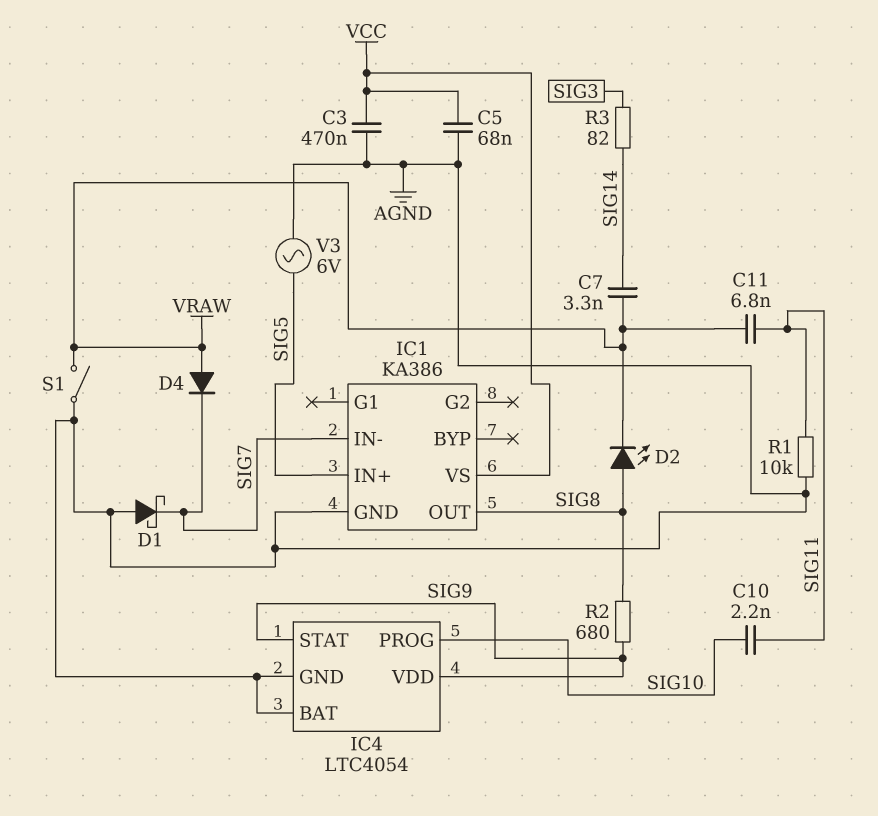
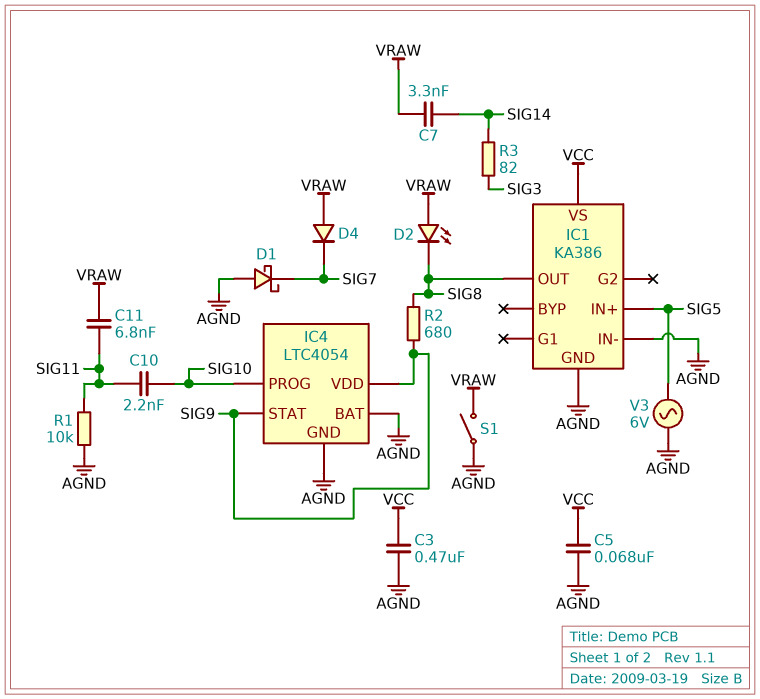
D2: LED (A SIG8, K VRAW) -> LED (A VRAW, K SIG8)
IC1 pin IN-: SIG7 -> AGND

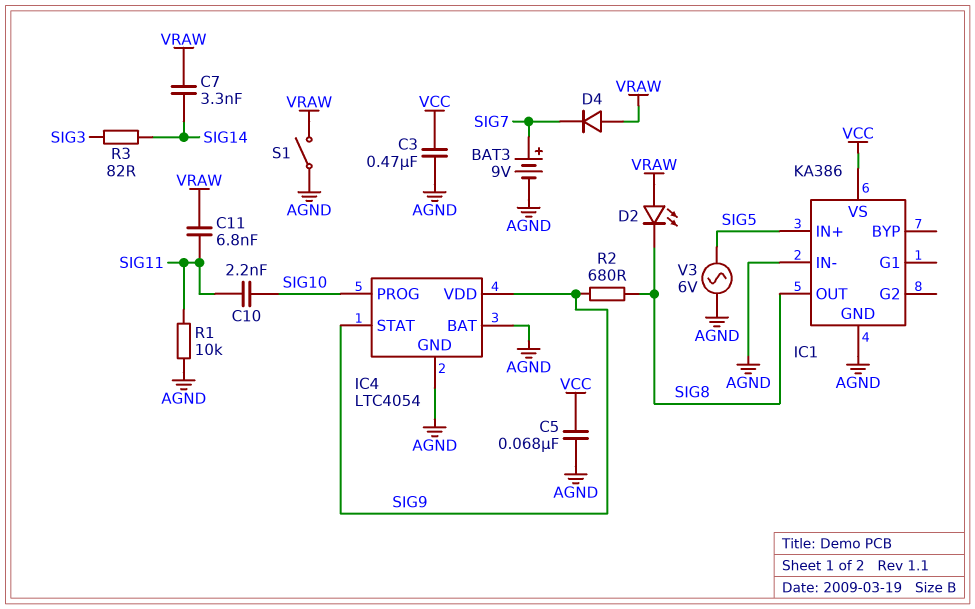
BAT3: none -> 9V (plus SIG7, minus AGND)
D1: schottky (A AGND, K SIG7) -> none

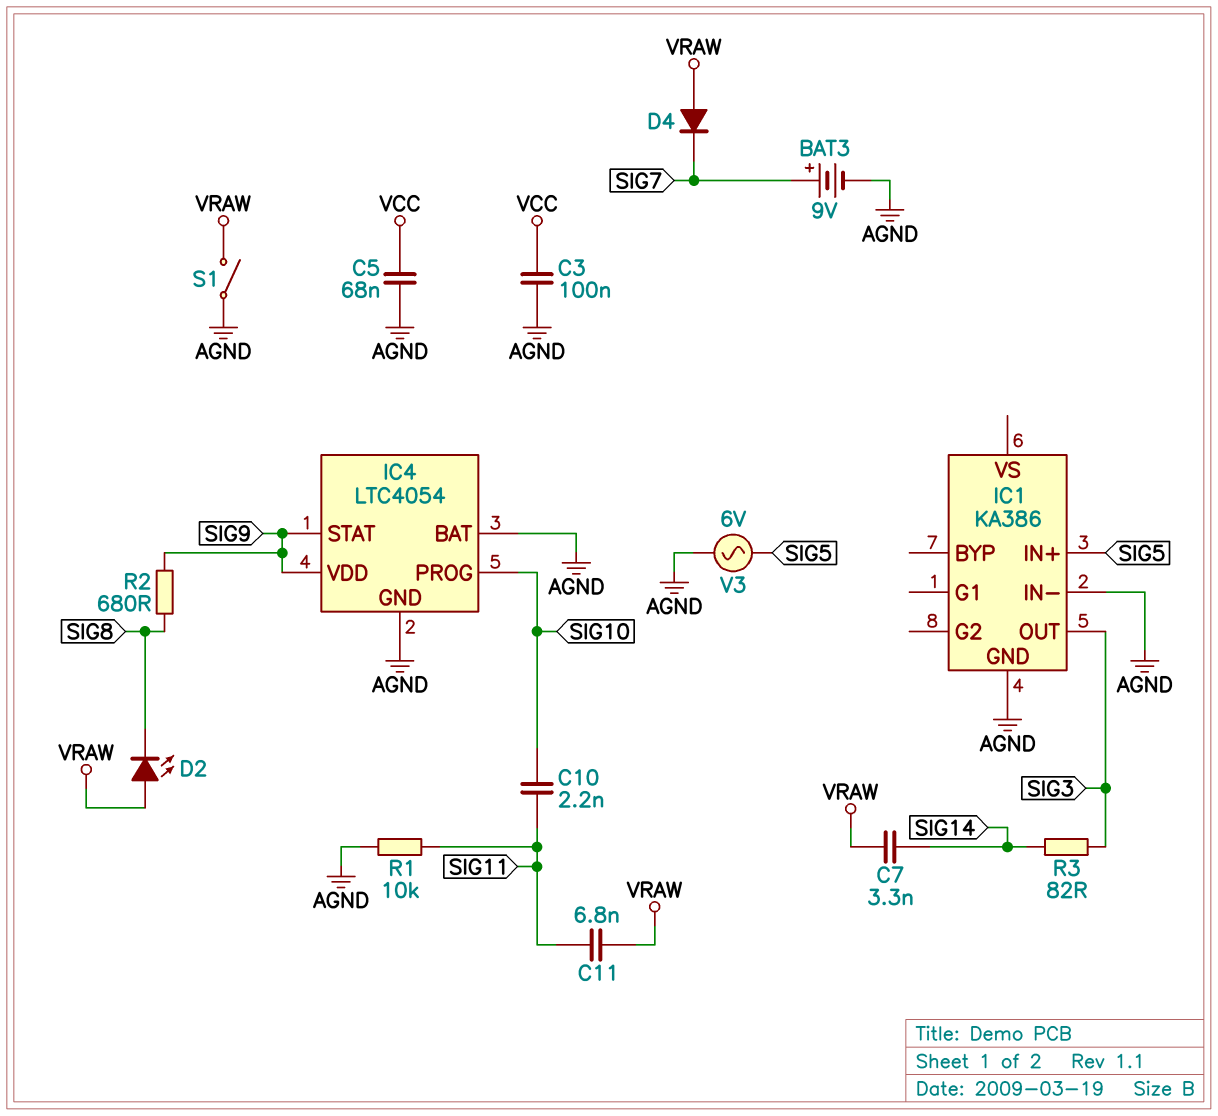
C3: 470nF (AGND, VCC) -> 100nF (AGND, VCC)
IC1 pin OUT: SIG8 -> SIG3
IC1 pin VS: VCC -> none

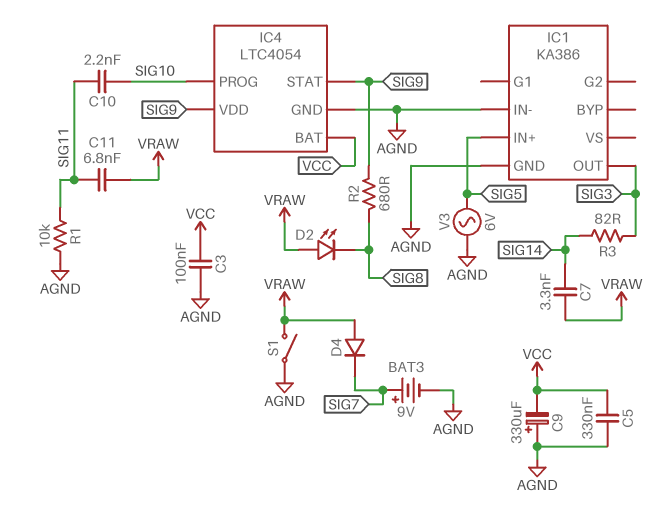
C5: 68nF (AGND, VCC) -> 330nF (AGND, VCC)
C9: none -> 330uF (plus AGND, minus VCC)
IC4 pin BAT: AGND -> VCC

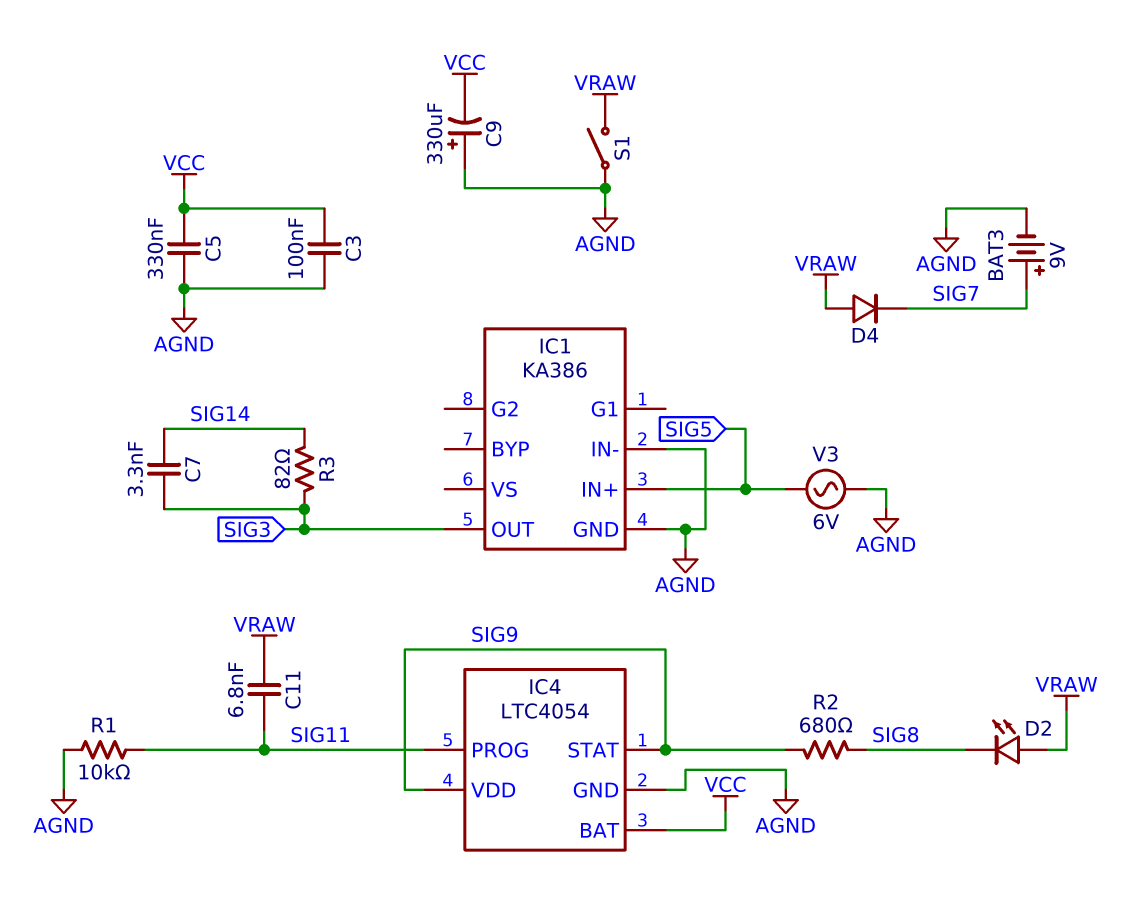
C7: 3.3nF (SIG14, VRAW) -> 3.3nF (SIG3, SIG14)
C10: 2.2nF (SIG10, SIG11) -> none
IC4 pin PROG: SIG10 -> SIG11

